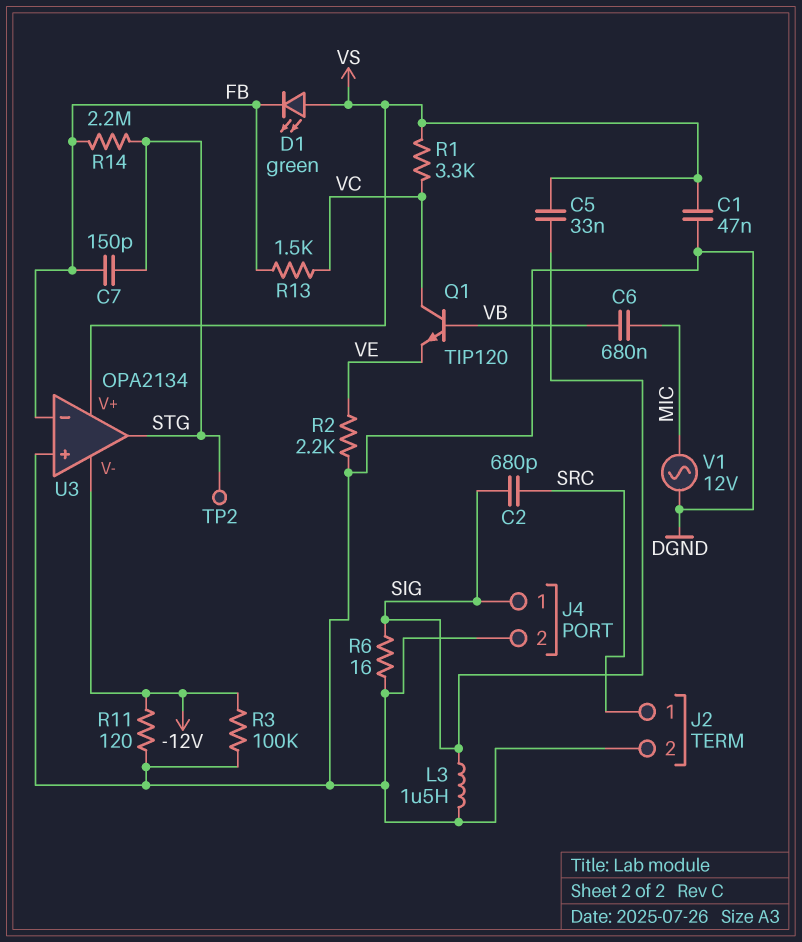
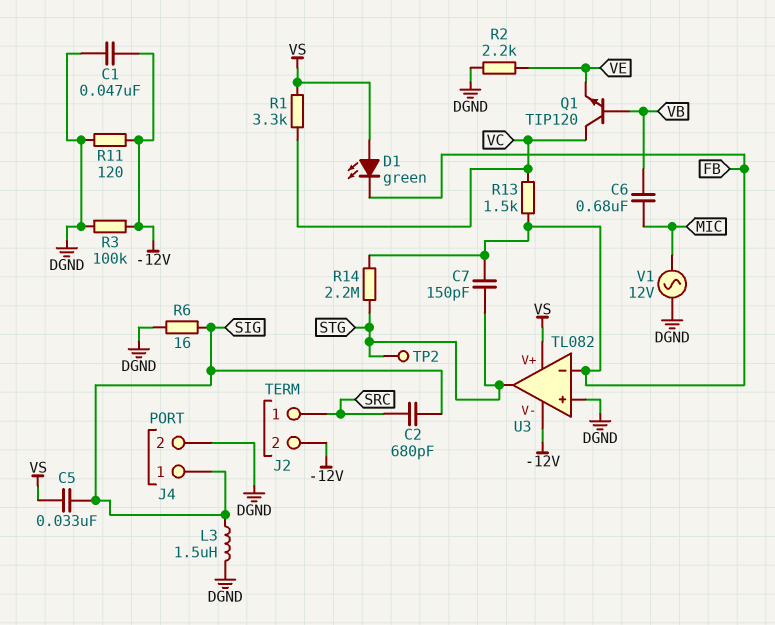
C1: 47nF (DGND, VS) -> 47nF (-12V, DGND)
J2 pin 2: DGND -> -12V
U3: OPA2134 -> TL082

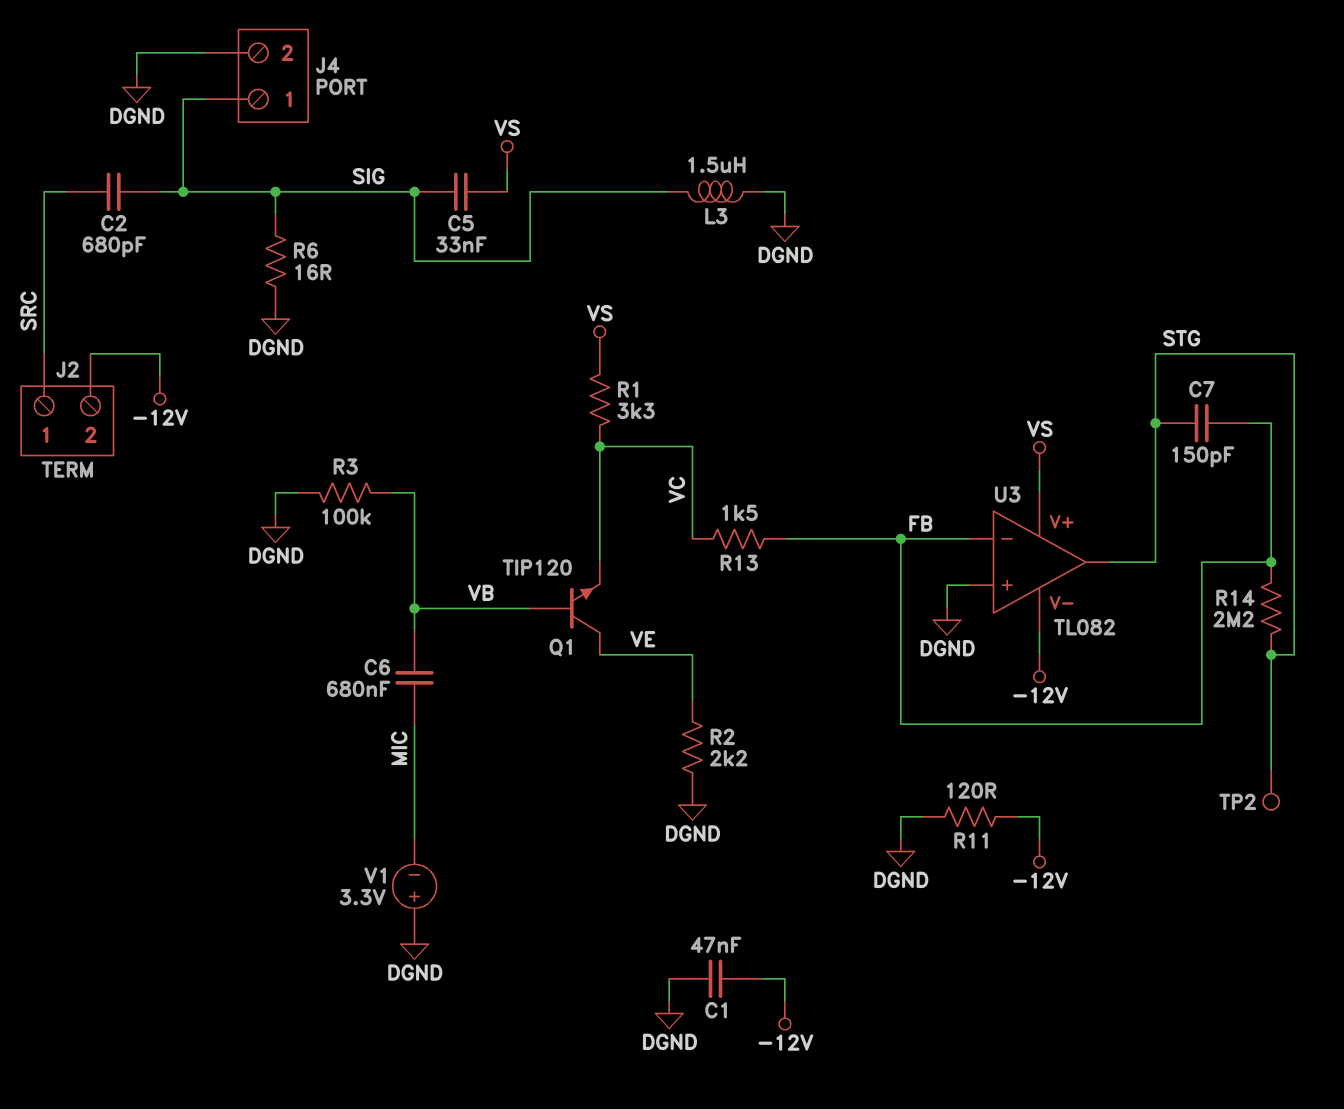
D1: LED green (A VS, K FB) -> none
Q1: NPN TIP120 (B VB, C VC, E VE) -> NPN TIP120 (B VB, C VE, E VC)
R3: 100k (-12V, DGND) -> 100k (DGND, VB)
V1: AC 12V (DGND, MIC) -> 3.3V (plus DGND, minus MIC)

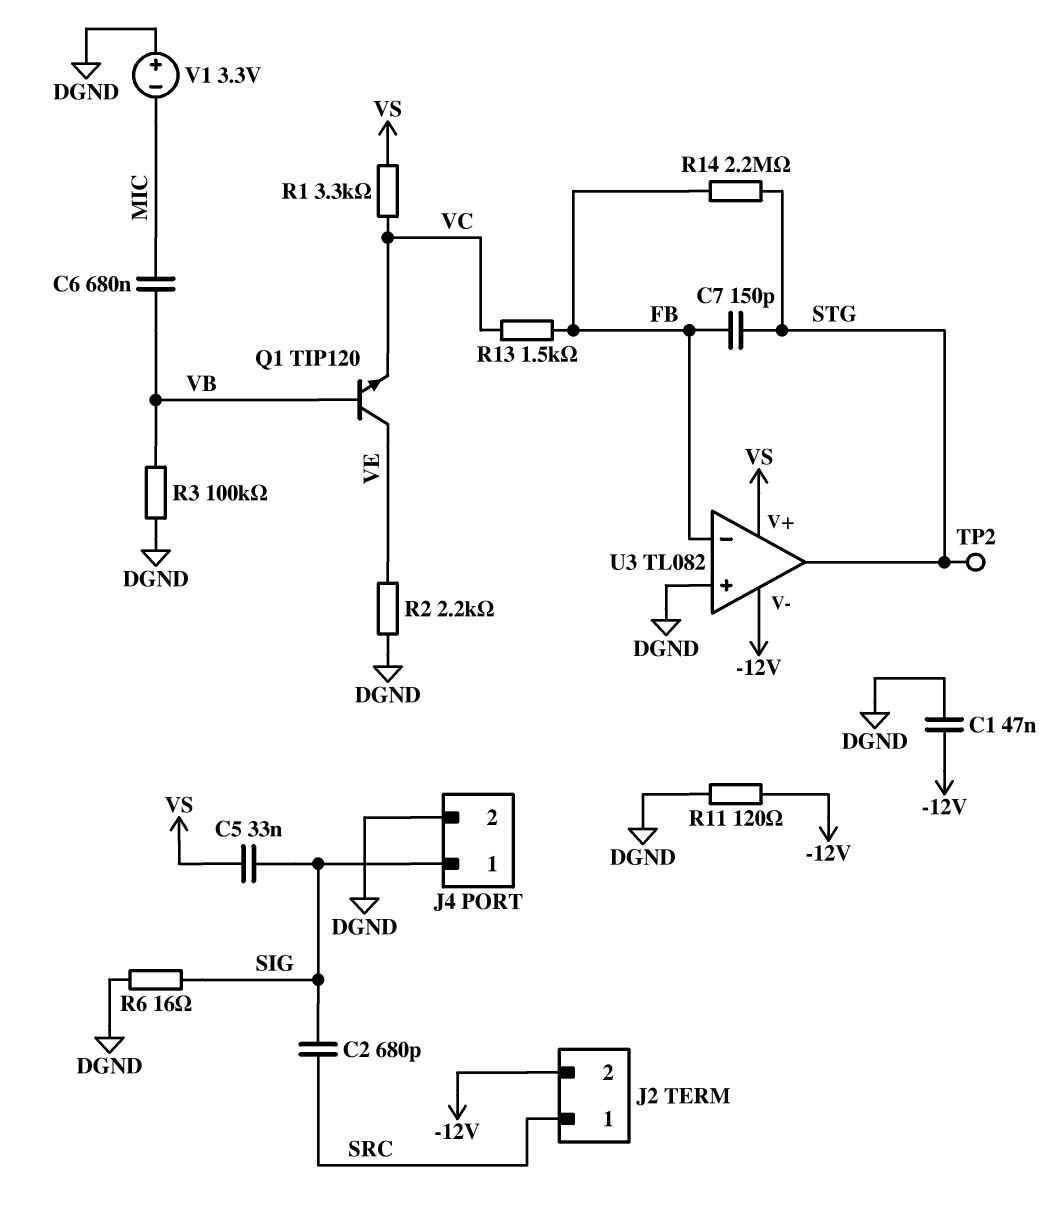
L3: 1.5uH (DGND, SIG) -> none

